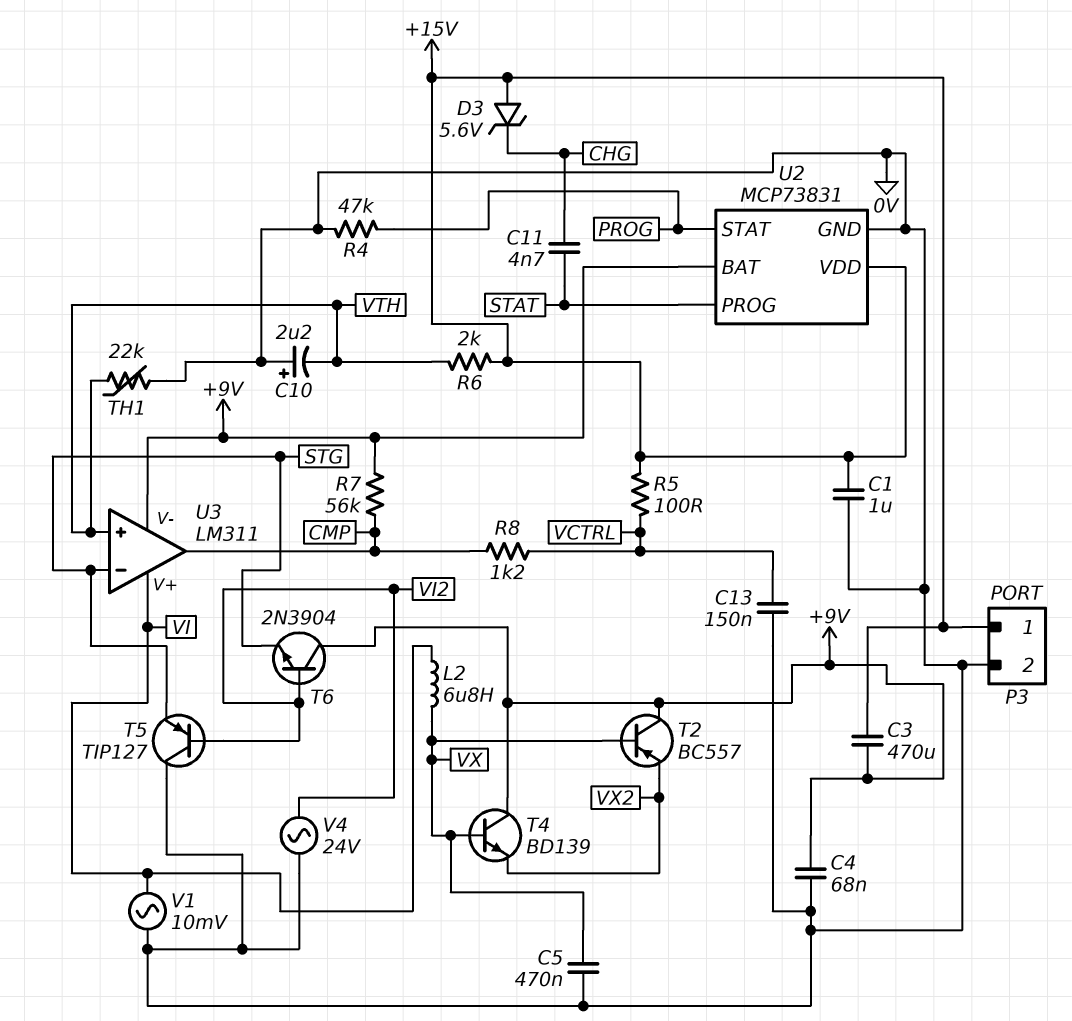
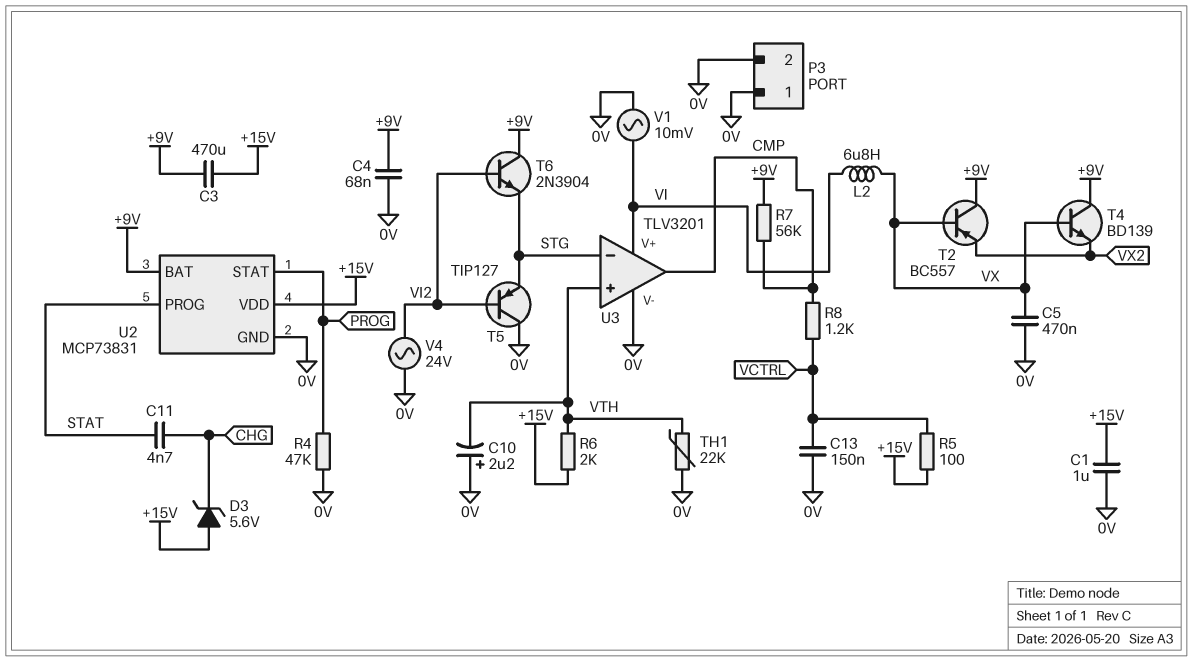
P3 pin 1: +15V -> 0V
U3: LM311 -> TLV3201
U3 pin V-: +9V -> 0V

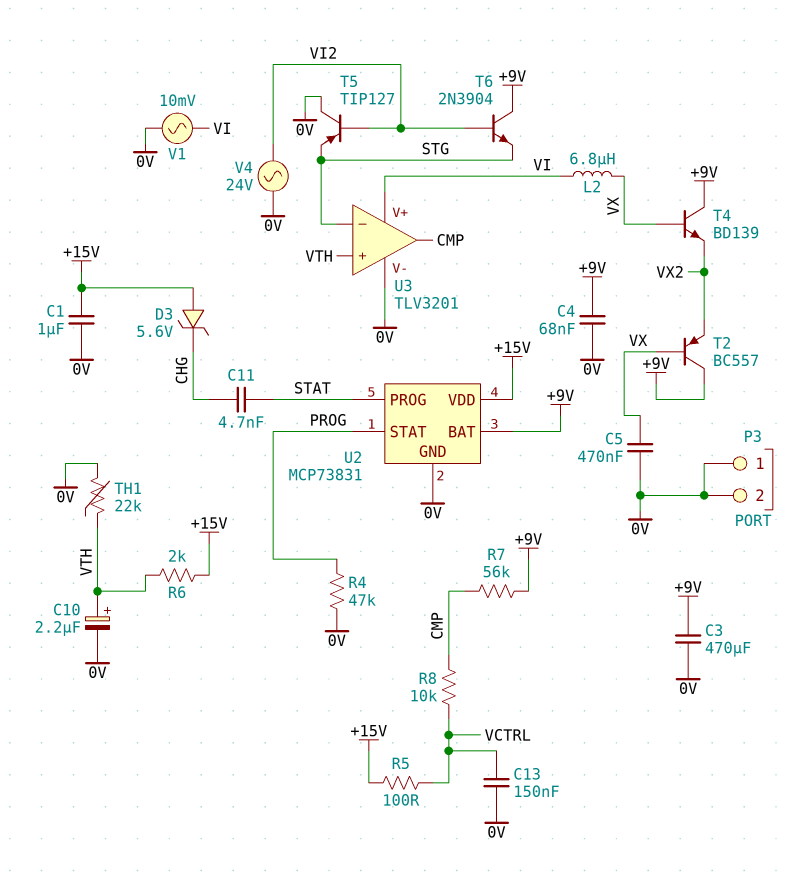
C3: 470uF (+9V, +15V) -> 470uF (+9V, 0V)
C10: 2.2uF (plus 0V, minus VTH) -> 2.2uF (plus VTH, minus 0V)
R8: 1.2k (CMP, VCTRL) -> 10k (CMP, VCTRL)

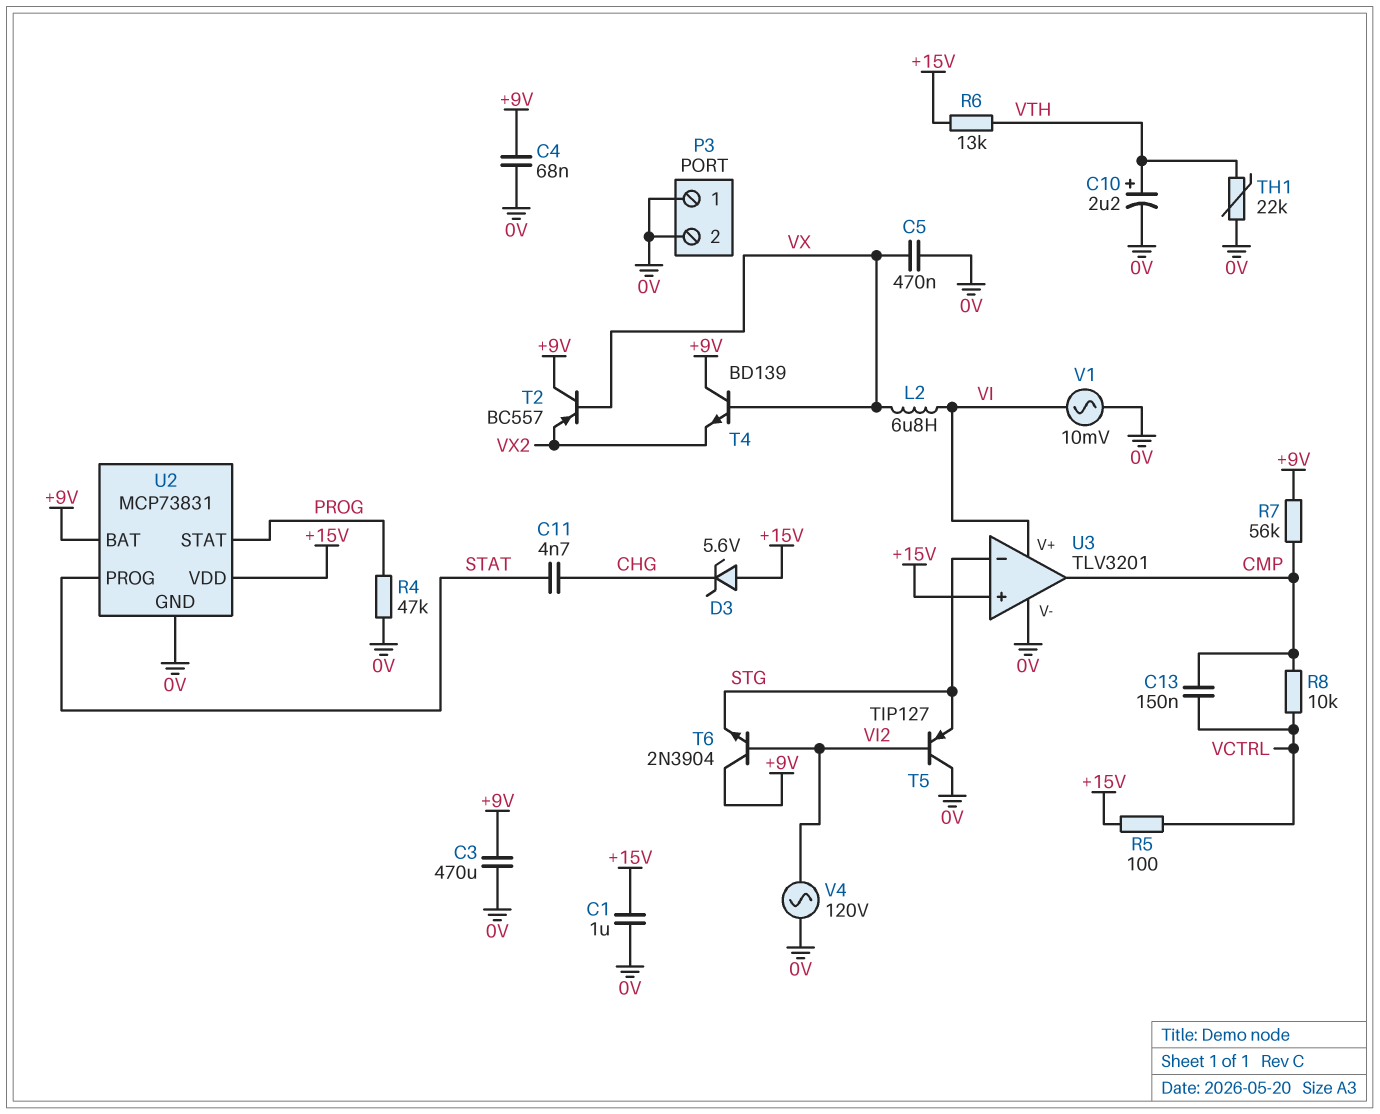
C13: 150nF (0V, VCTRL) -> 150nF (CMP, VCTRL)
R6: 2k (+15V, VTH) -> 13k (+15V, VTH)
U3 pin in+: VTH -> +15V
V4: AC 24V (0V, VI2) -> AC 120V (0V, VI2)

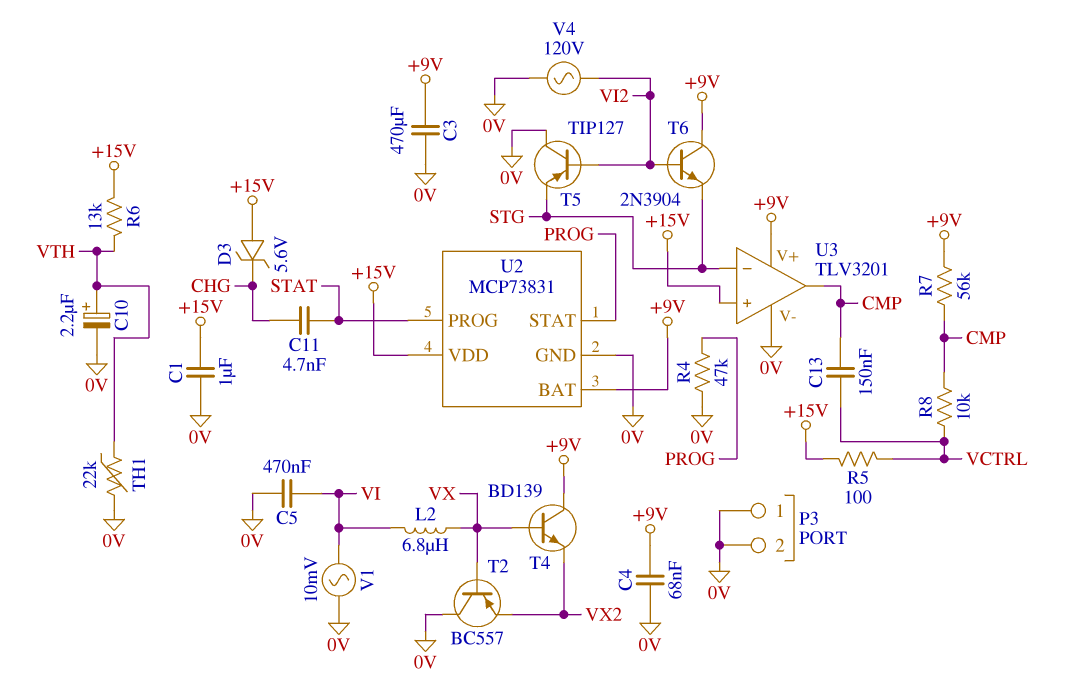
C5: 470nF (0V, VX) -> 470nF (0V, VI)
T2: PNP BC557 (B VX, C +9V, E VX2) -> PNP BC557 (B VX, C 0V, E VX2)
U3 pin V+: VI -> +9V

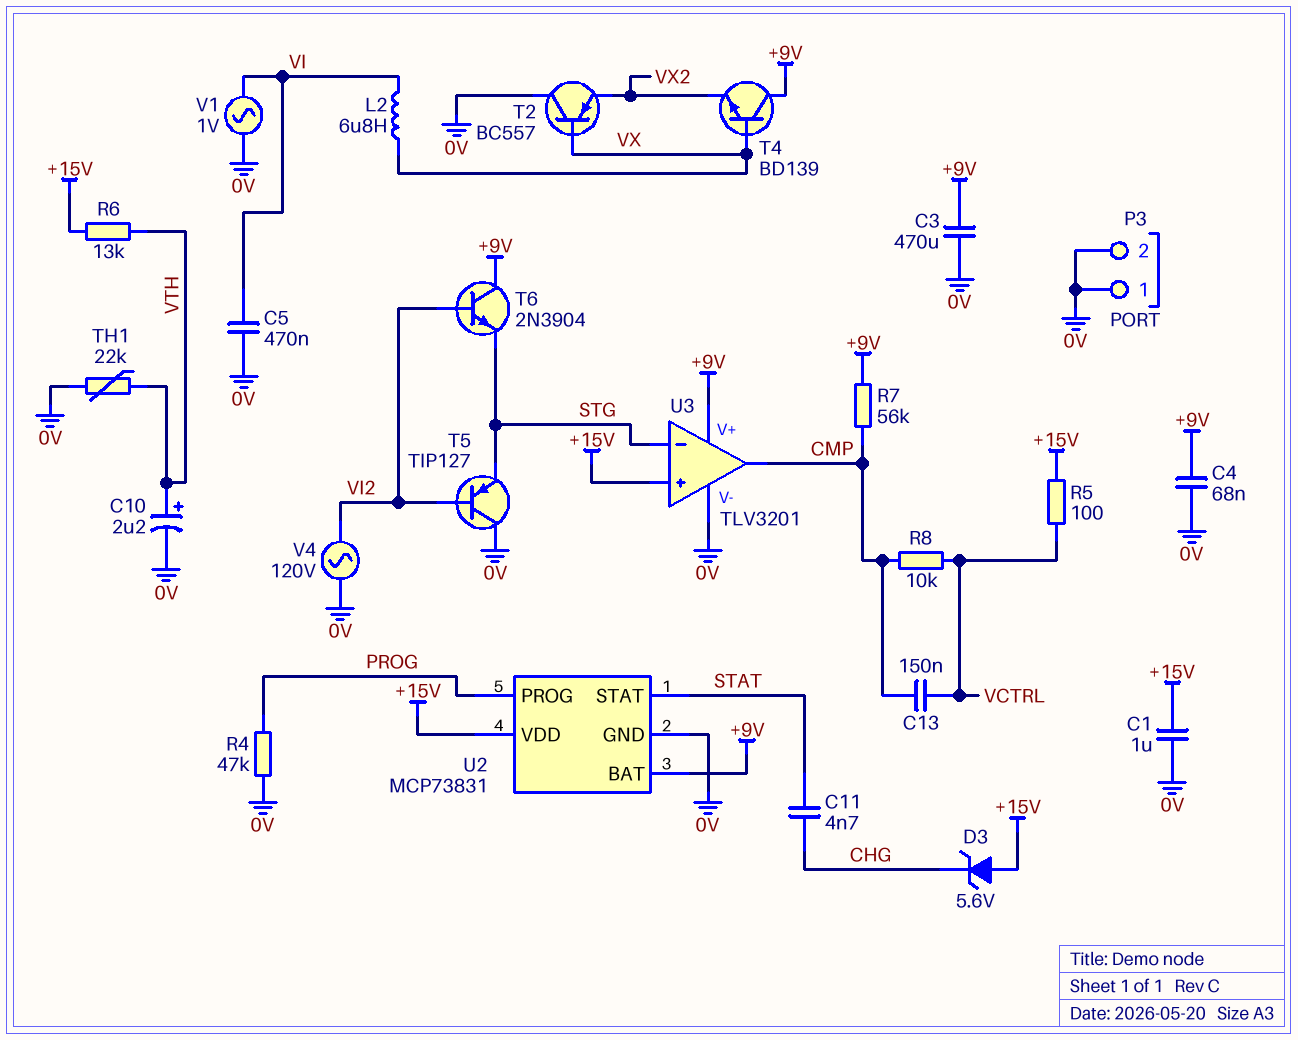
U2 pin PROG: STAT -> PROG
U2 pin STAT: PROG -> STAT
V1: AC 10mV (0V, VI) -> AC 1V (0V, VI)

